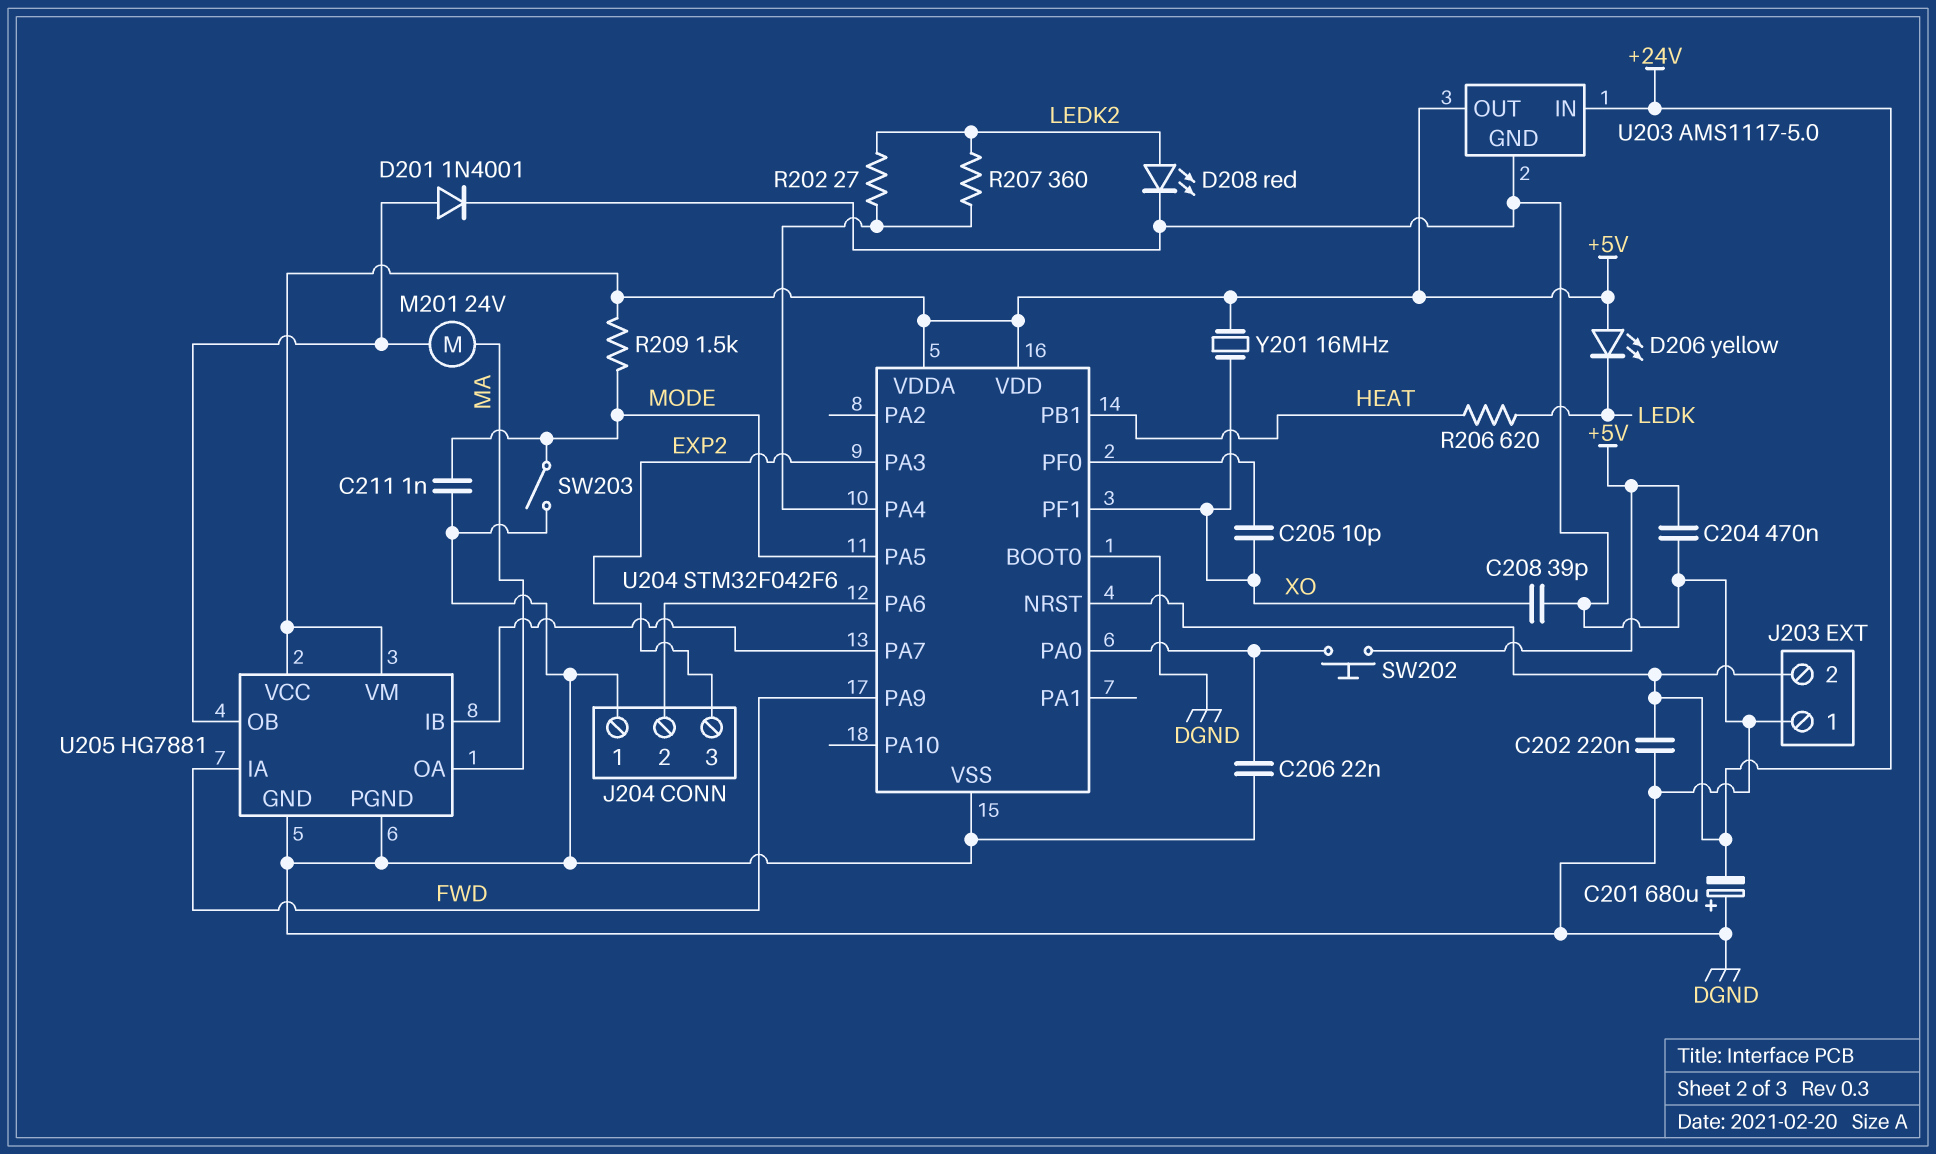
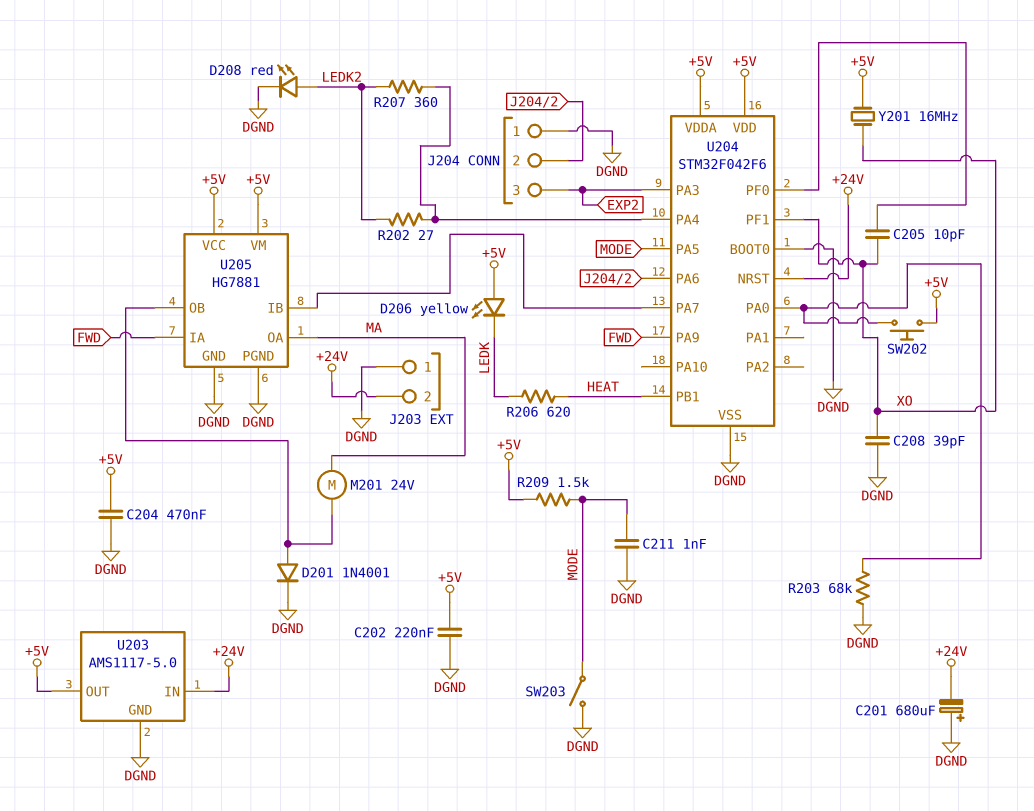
C202: 220nF (+24V, DGND) -> 220nF (+5V, DGND)
C206: 22nF (DGND, U204/PA0) -> none
R203: none -> 68k (DGND, U204/PA0)

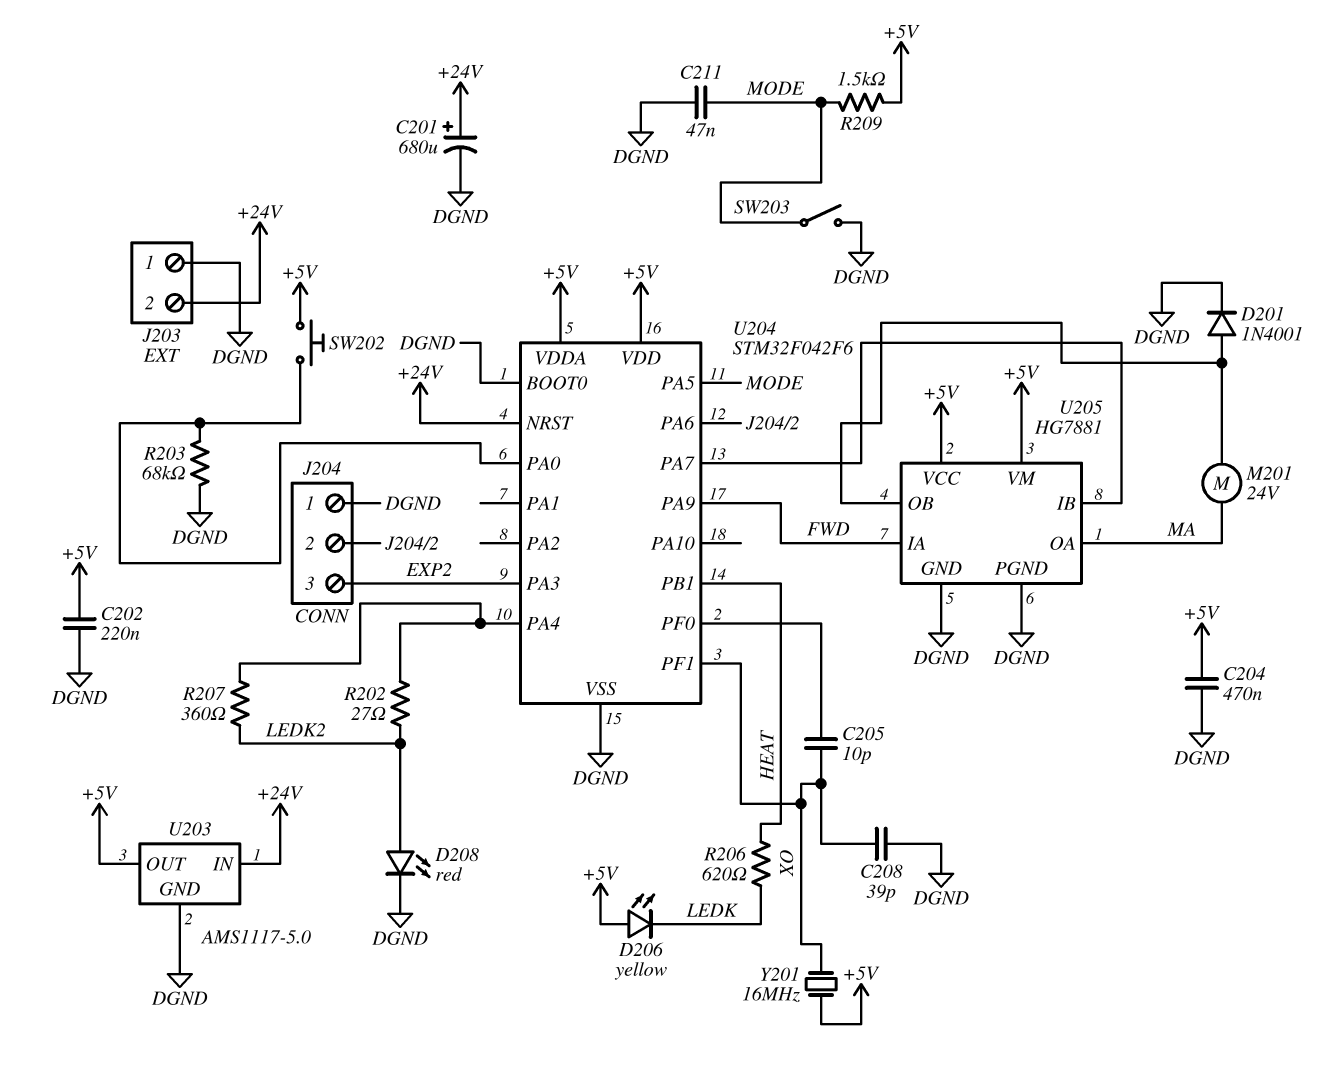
C201: 680uF (plus DGND, minus +24V) -> 680uF (plus +24V, minus DGND)
C211: 1nF (DGND, MODE) -> 47nF (DGND, MODE)

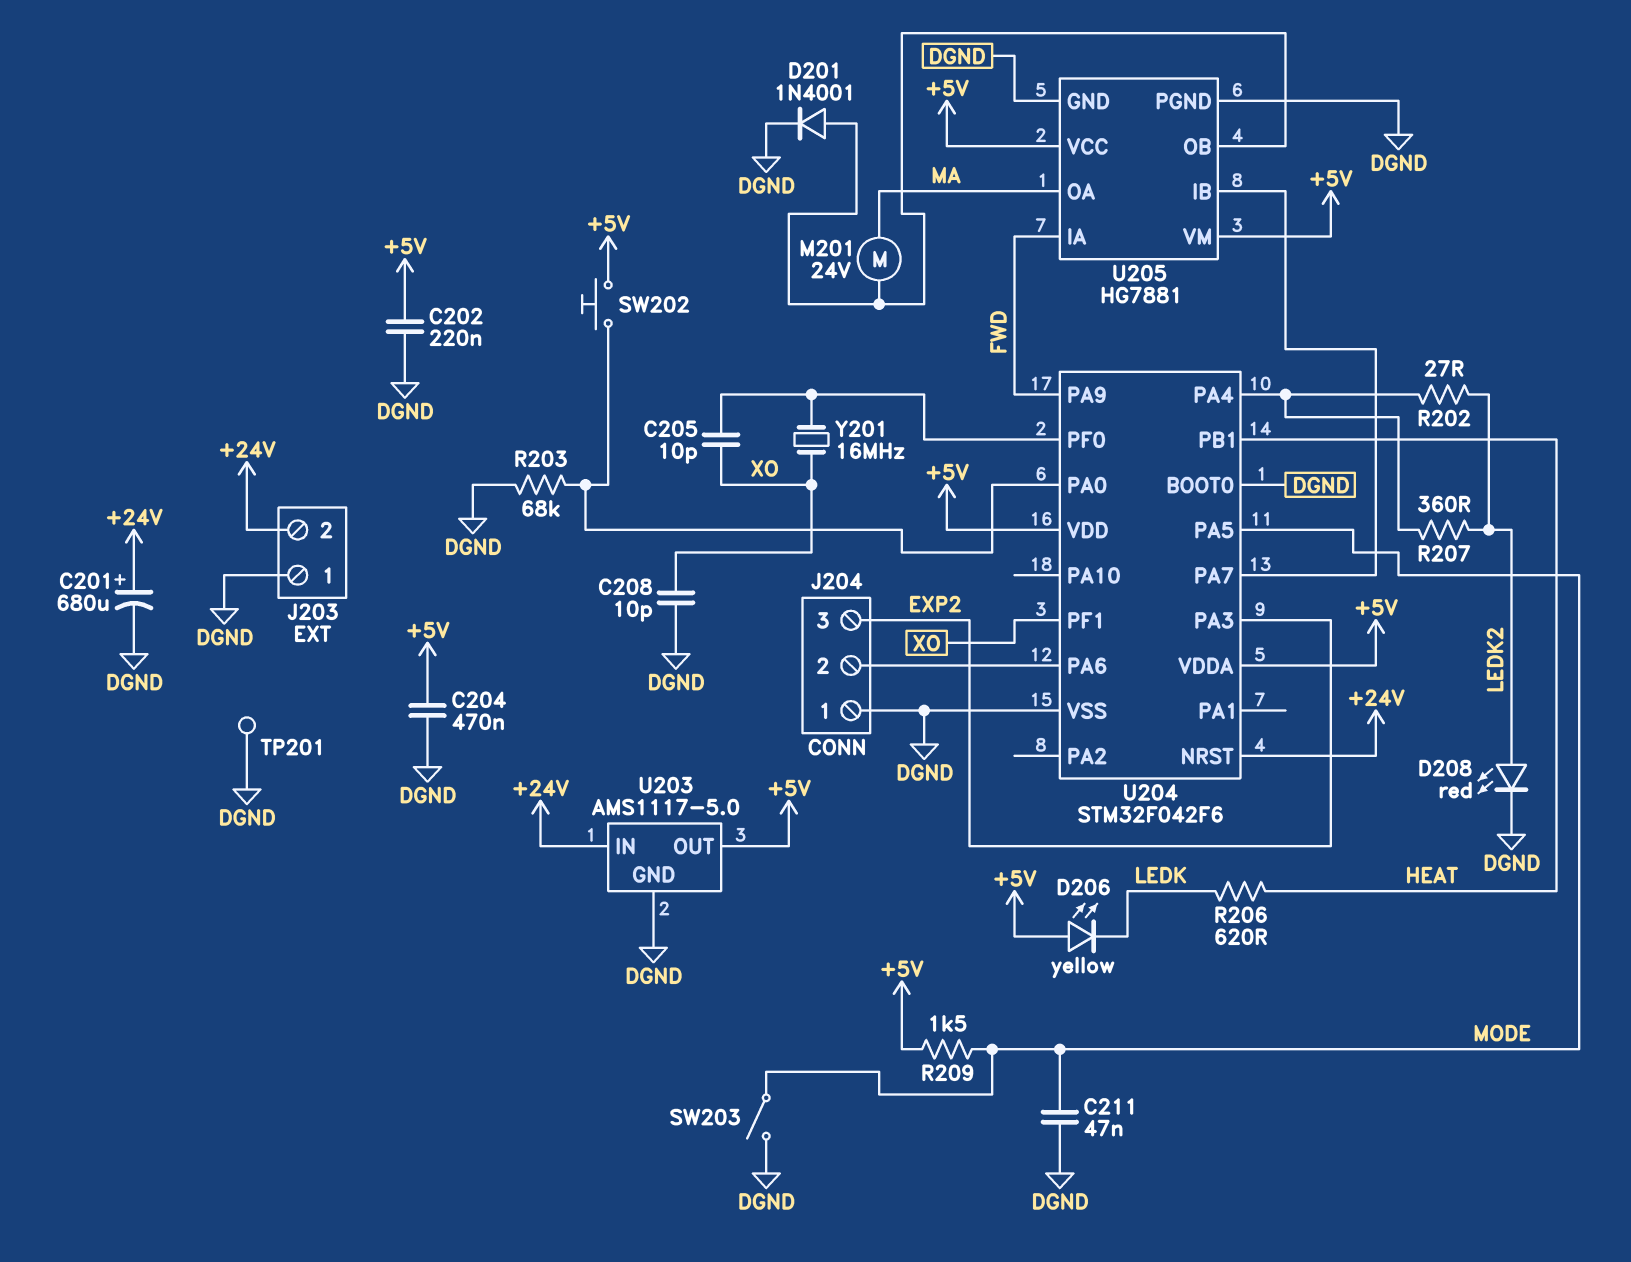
C208: 39pF (DGND, XO) -> 10pF (DGND, XO)
TP201: none -> test point (DGND)
Y201: 16MHz (+5V, XO) -> 16MHz (U204/PF0, XO)

